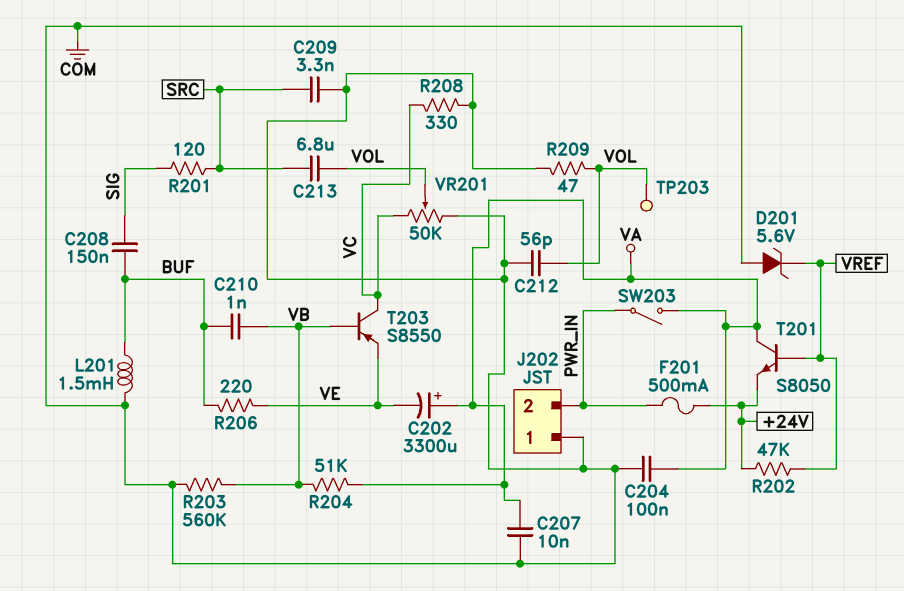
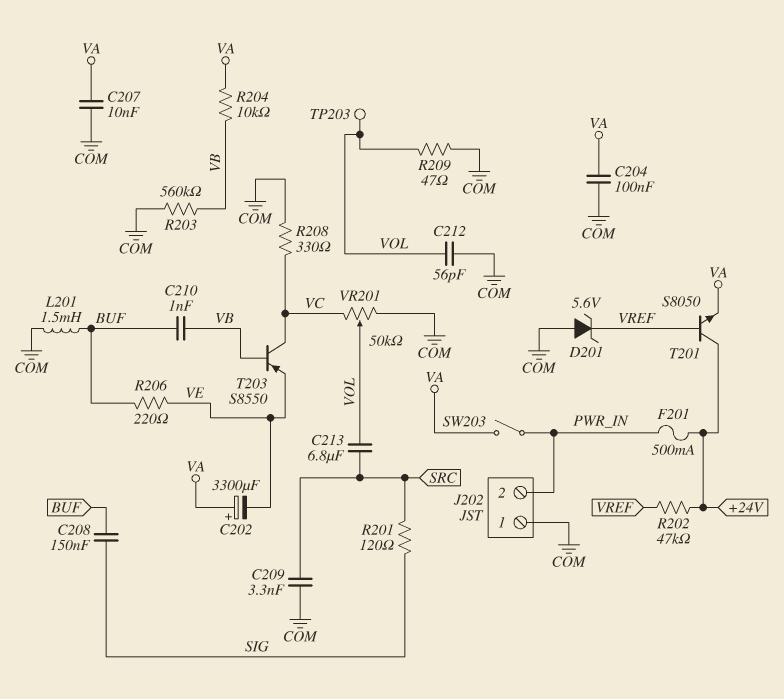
R204: 51k (VA, VB) -> 10k (VA, VB)
T201: NPN S8050 (B VREF, C VA, E +24V) -> NPN S8050 (B VREF, C +24V, E VA)

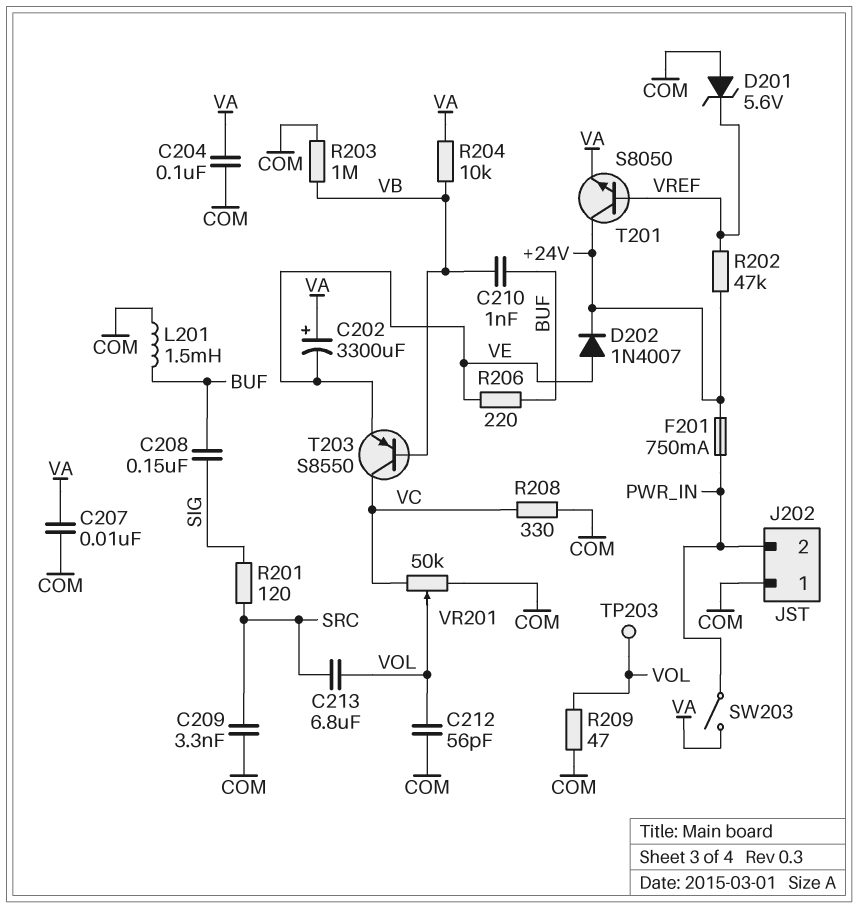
D202: none -> diode 1N4007 (A VE, K +24V)
F201: 500mA (+24V, PWR_IN) -> 750mA (+24V, PWR_IN)
R203: 560k (COM, VB) -> 1M (COM, VB)

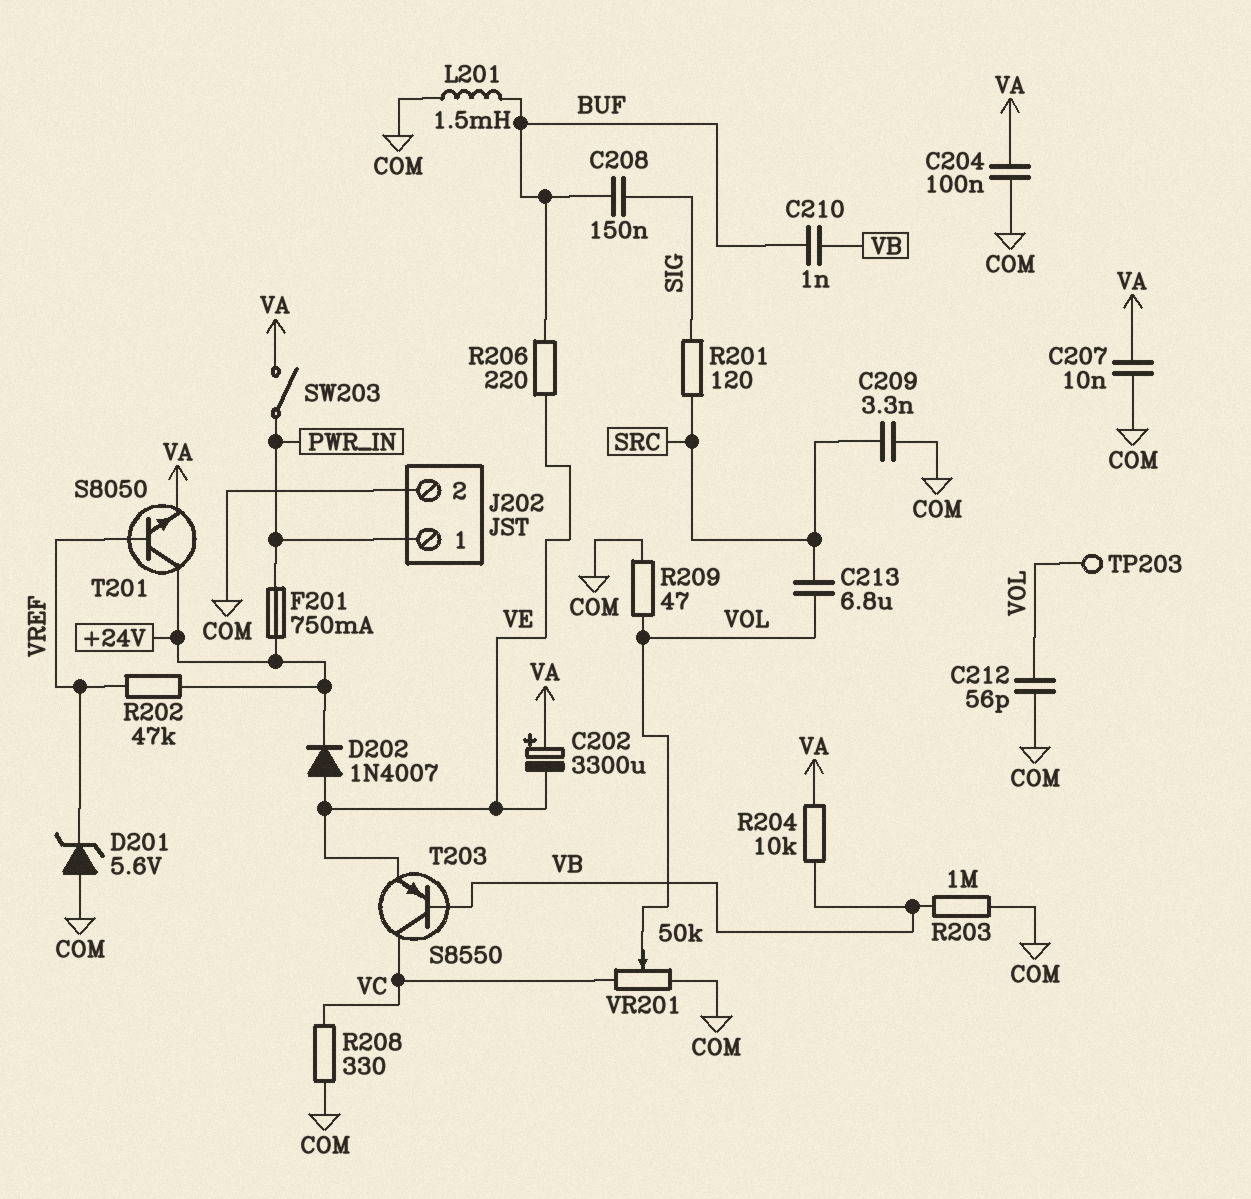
J202 pin 1: COM -> PWR_IN
J202 pin 2: PWR_IN -> COM

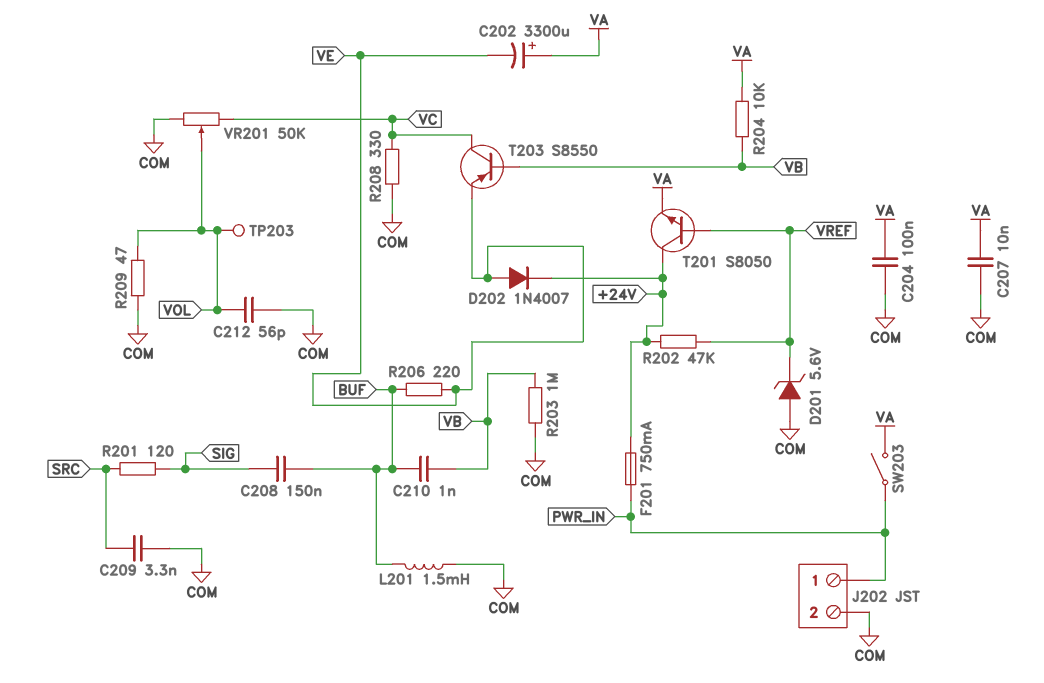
C213: 6.8uF (SRC, VOL) -> none

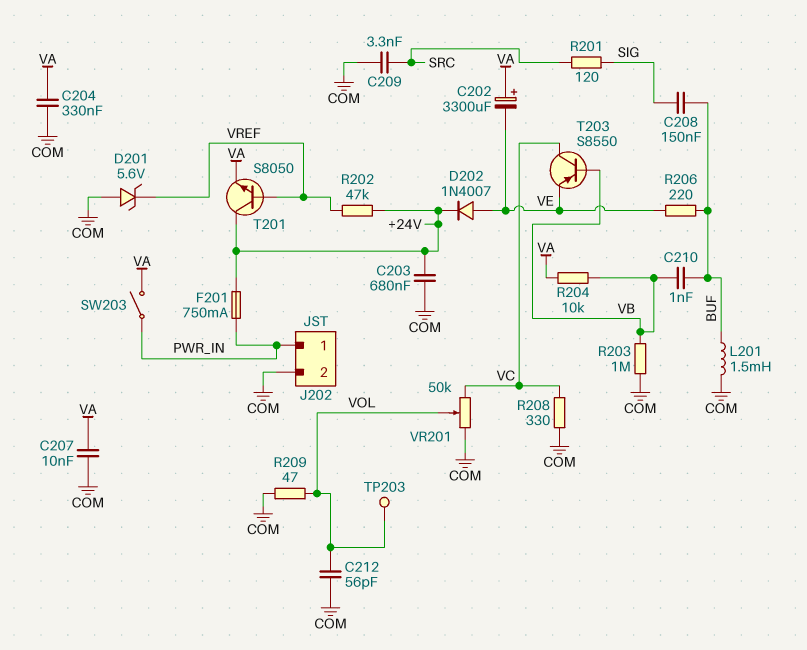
C203: none -> 680nF (+24V, COM)
C204: 100nF (COM, VA) -> 330nF (COM, VA)

